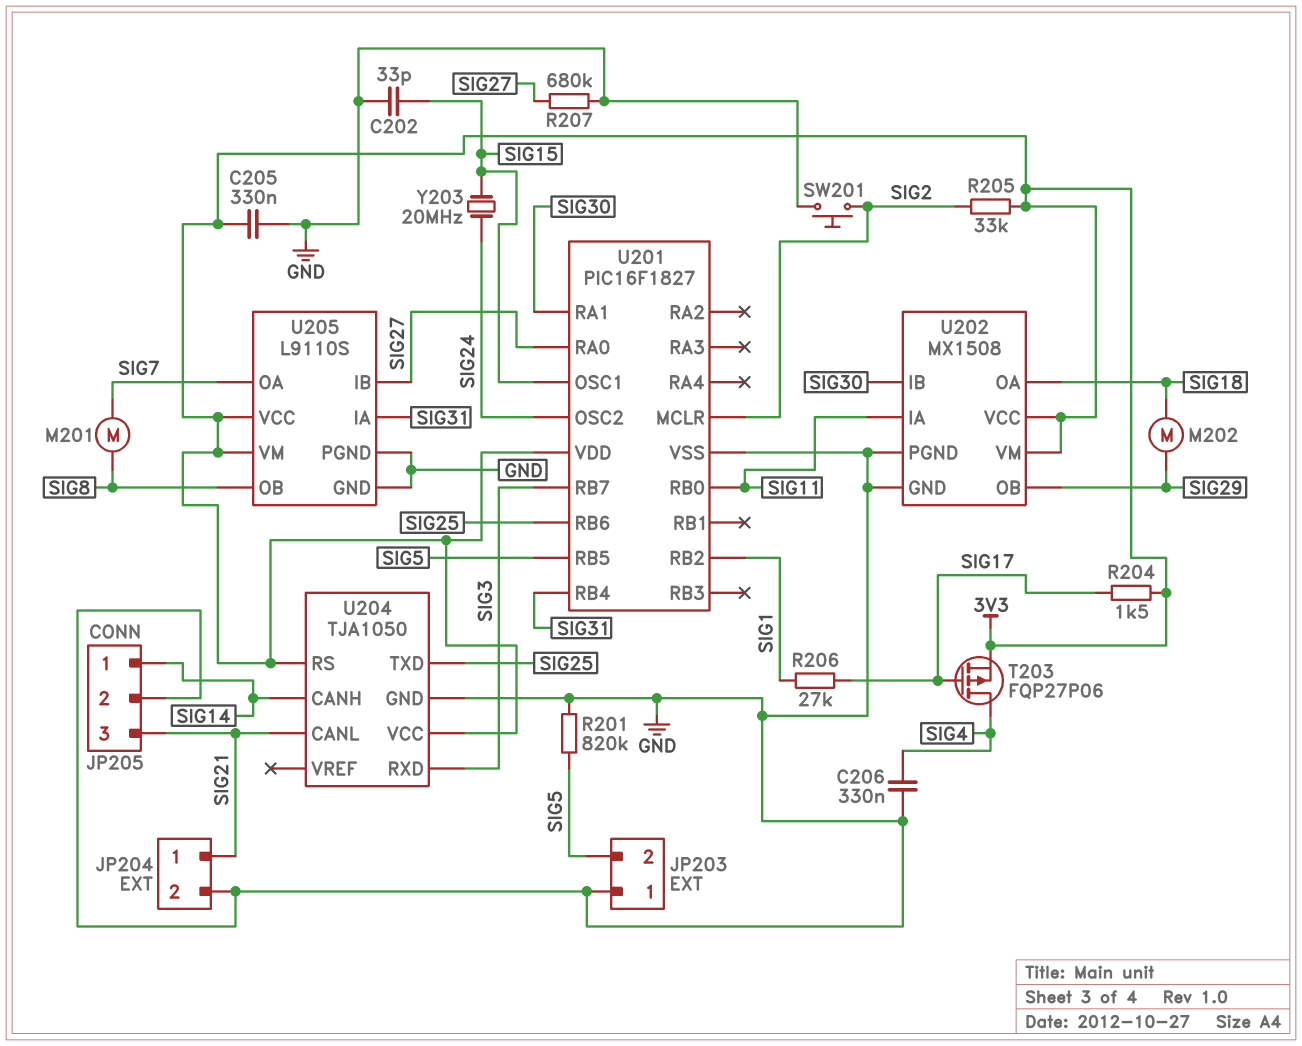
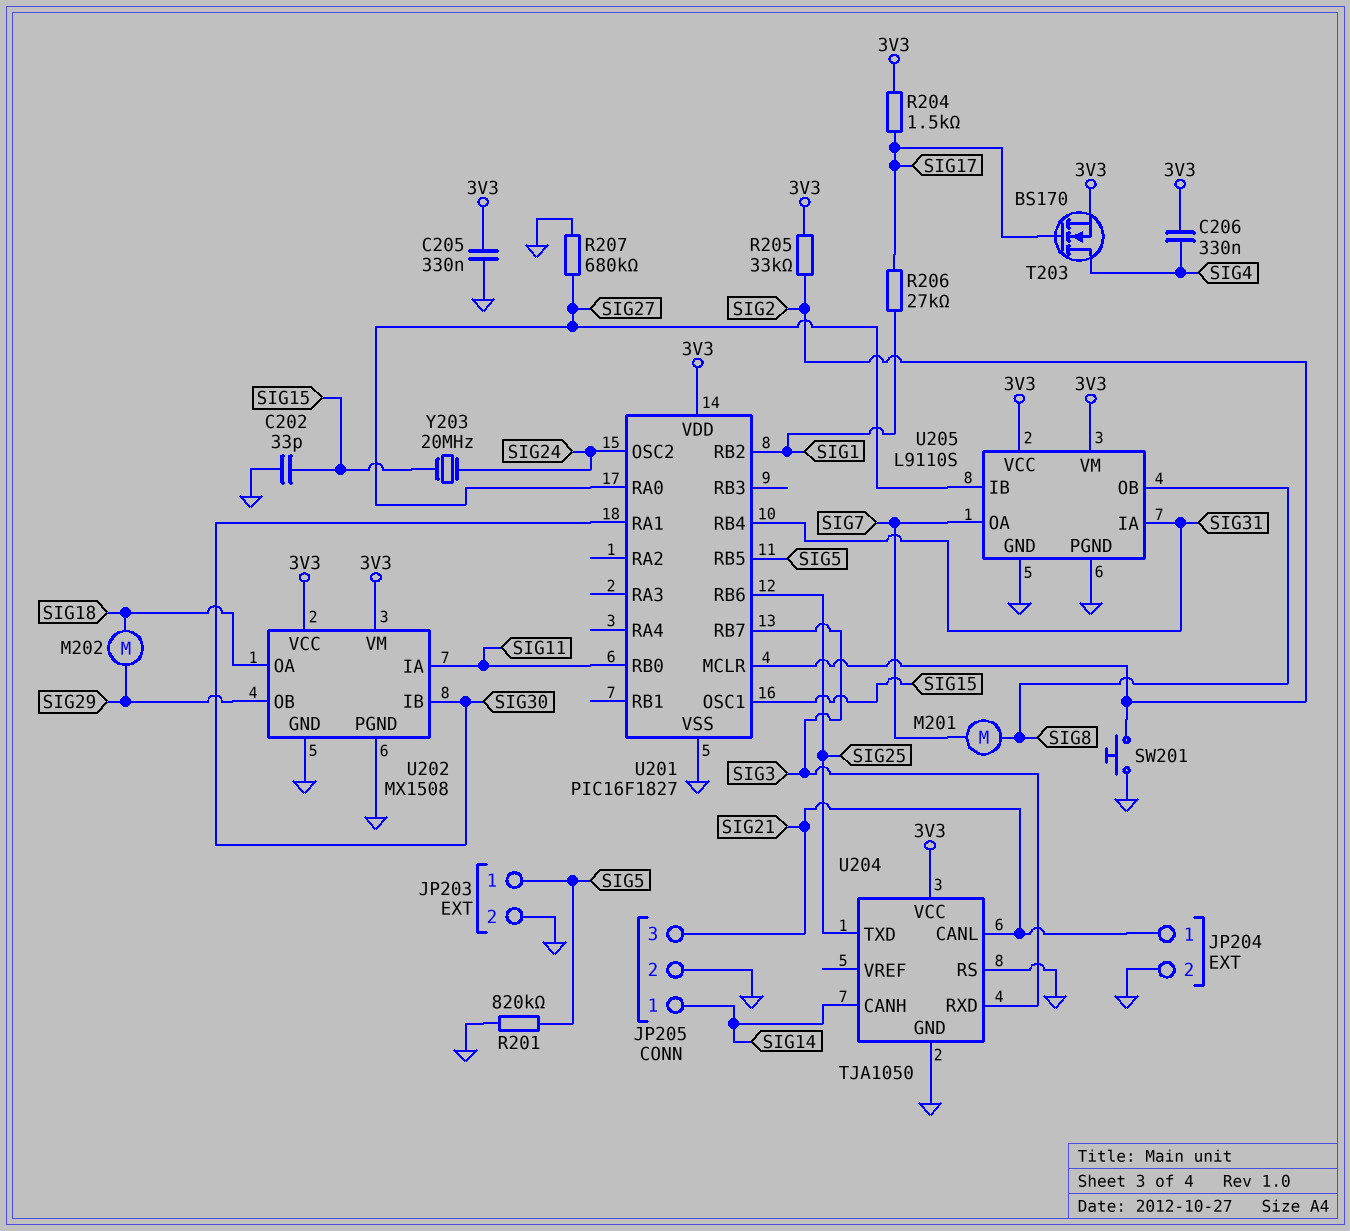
C206: 330nF (GND, SIG4) -> 330nF (3V3, SIG4)
JP203 pin 1: GND -> SIG5
JP203 pin 2: SIG5 -> GND
T203: PMOS FQP27P06 (G SIG17, D SIG4, S 3V3) -> NMOS BS170 (G SIG17, D SIG4, S 3V3)
U204 pin RS: 3V3 -> GND

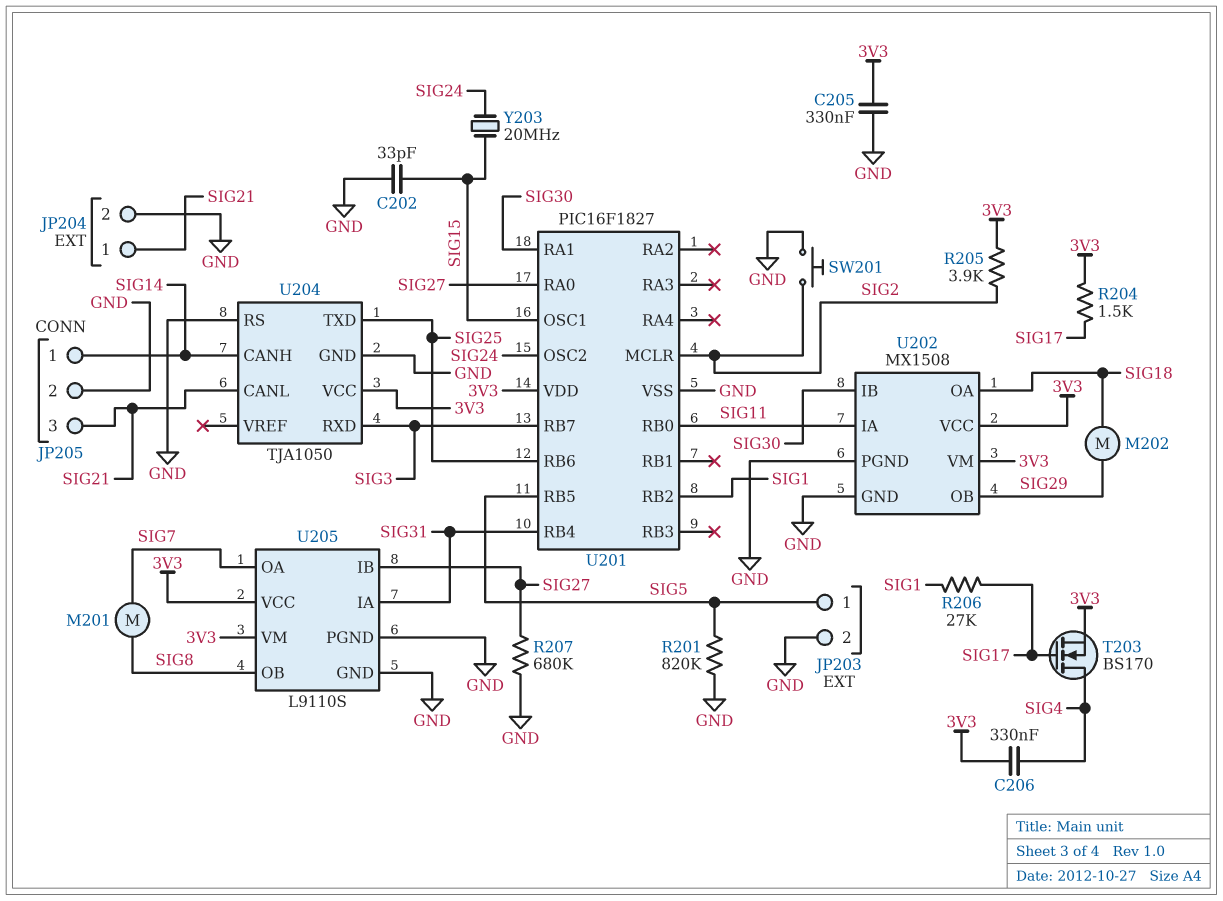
R205: 33k (3V3, SIG2) -> 3.9k (3V3, SIG2)

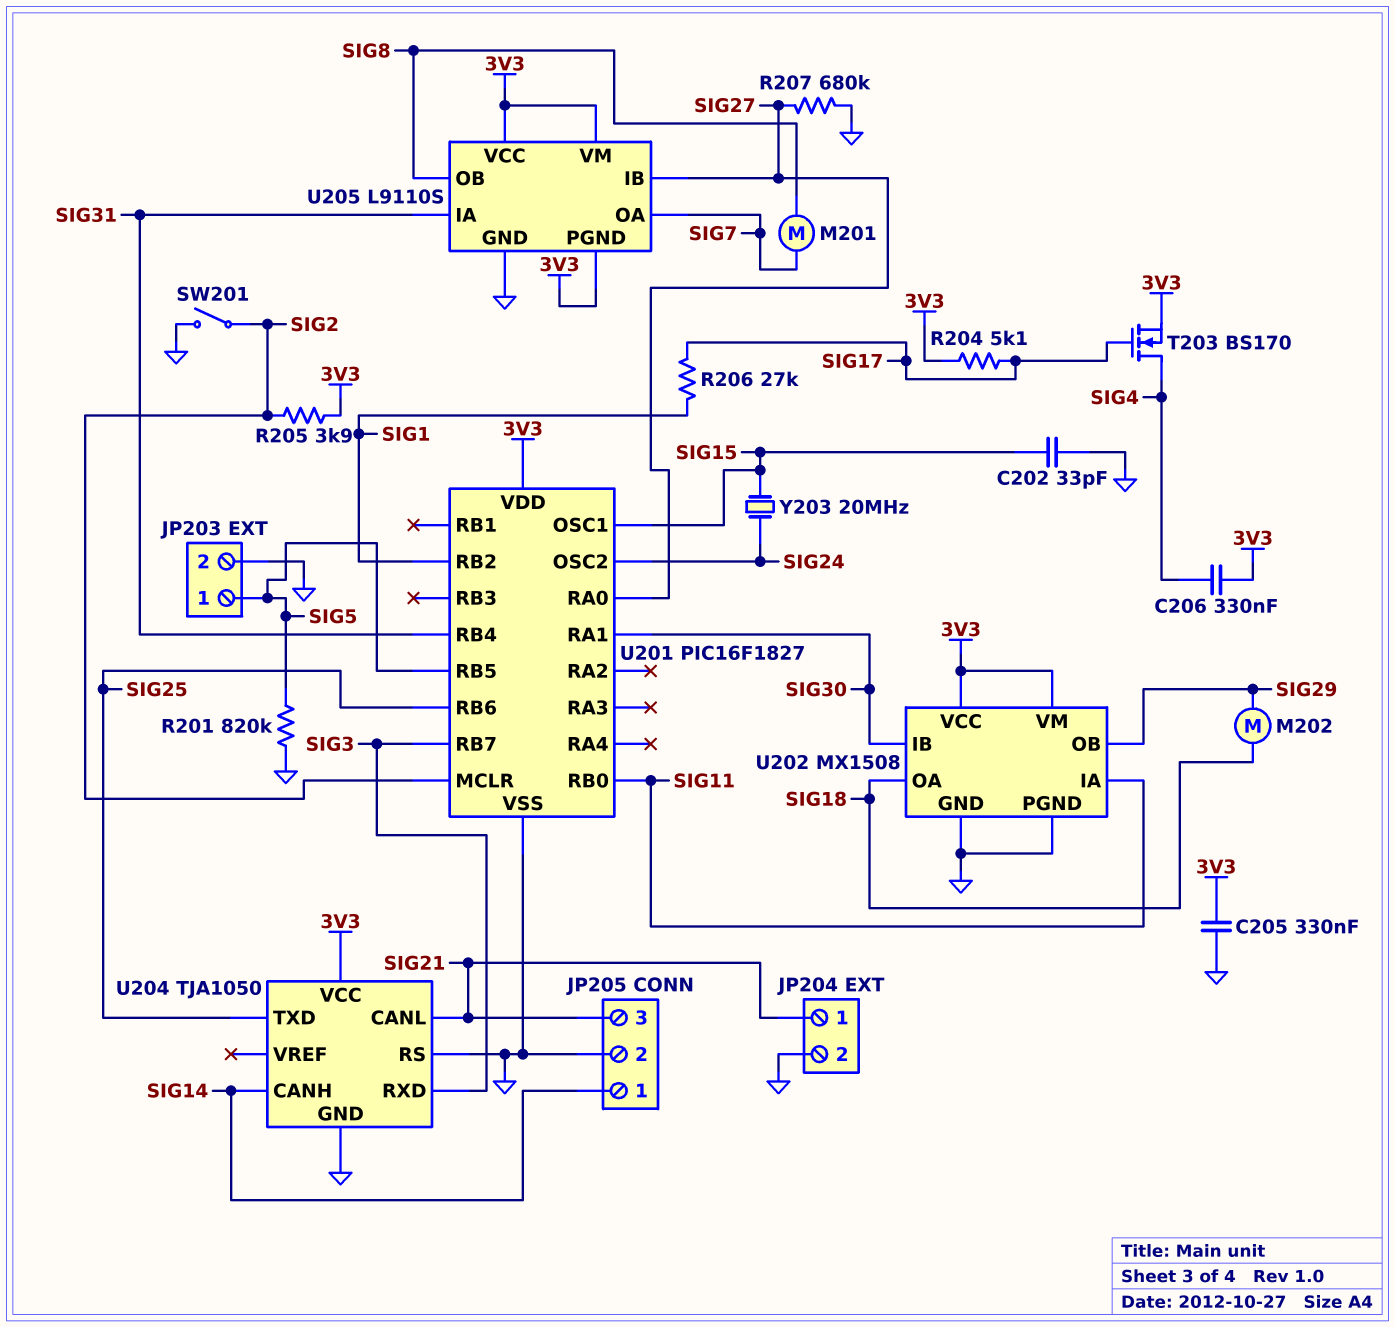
R204: 1.5k (3V3, SIG17) -> 5.1k (3V3, SIG17)
SW201: button (GND, SIG2) -> switch (GND, SIG2)
U205 pin PGND: GND -> 3V3

